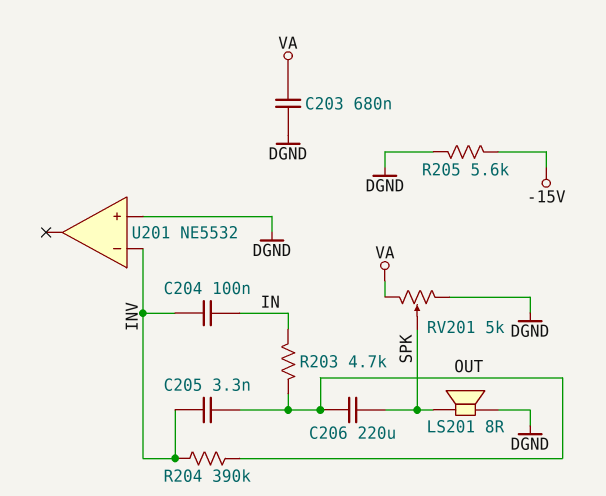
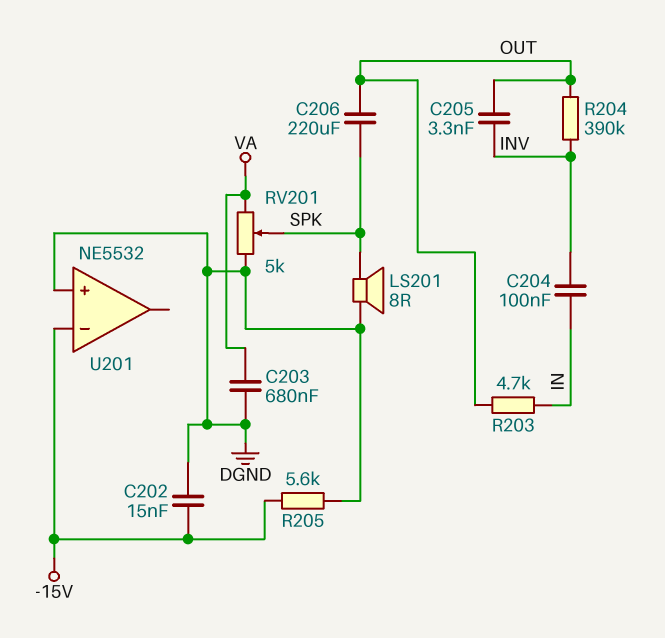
C202: none -> 15nF (-15V, DGND)
U201 pin in-: INV -> -15V

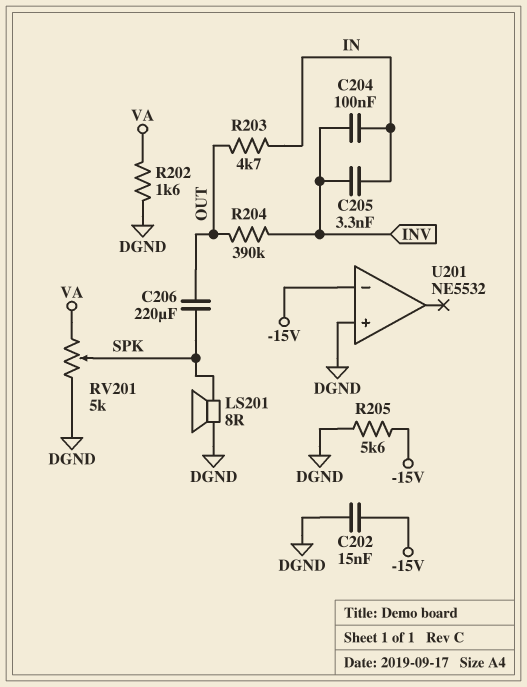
C203: 680nF (DGND, VA) -> none
C205: 3.3nF (INV, OUT) -> 3.3nF (IN, INV)
R202: none -> 1.6k (DGND, VA)

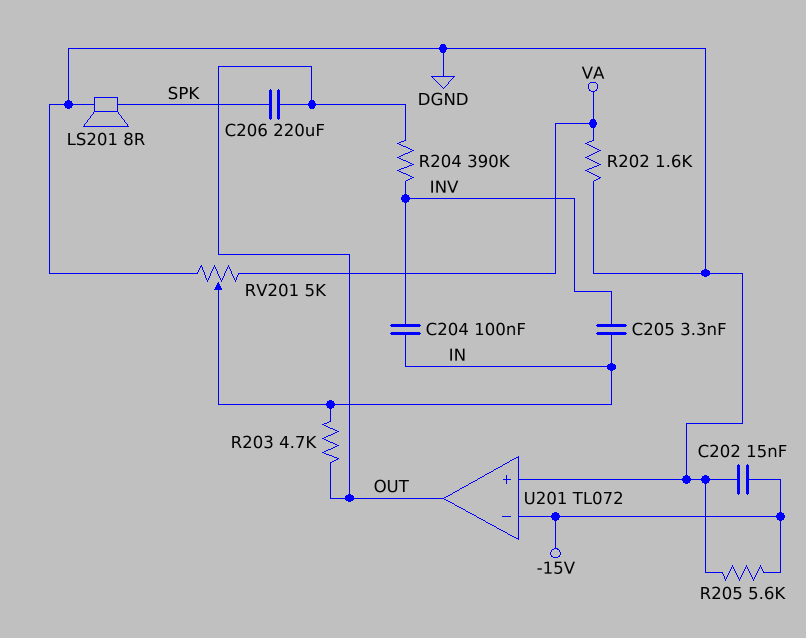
RV201: 5k (DGND, VA, wiper SPK) -> 5k (DGND, VA, wiper IN)
U201: NE5532 -> TL072
U201 pin out: none -> OUT

